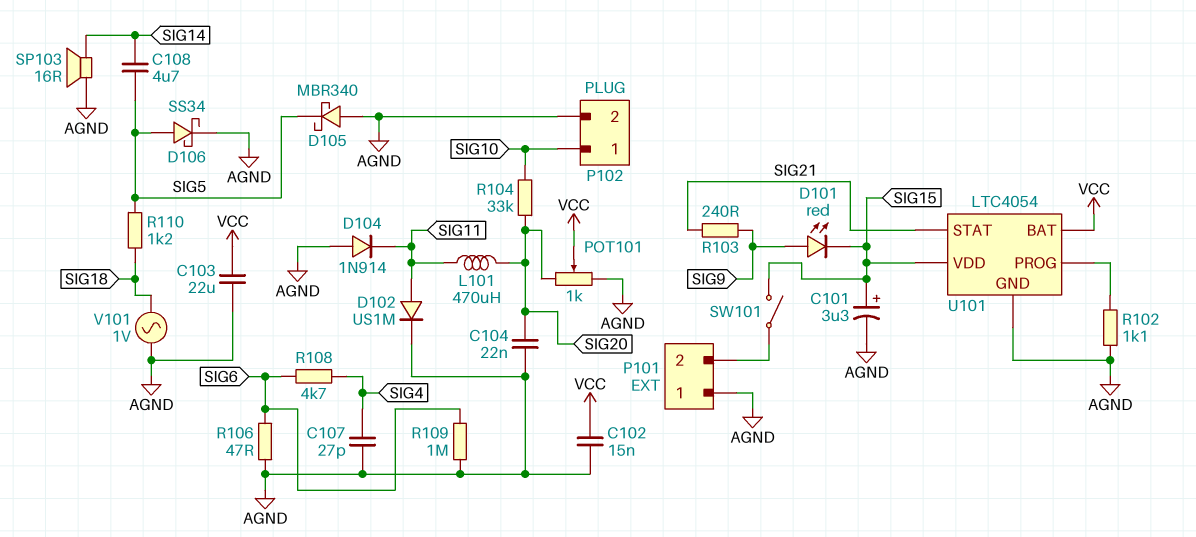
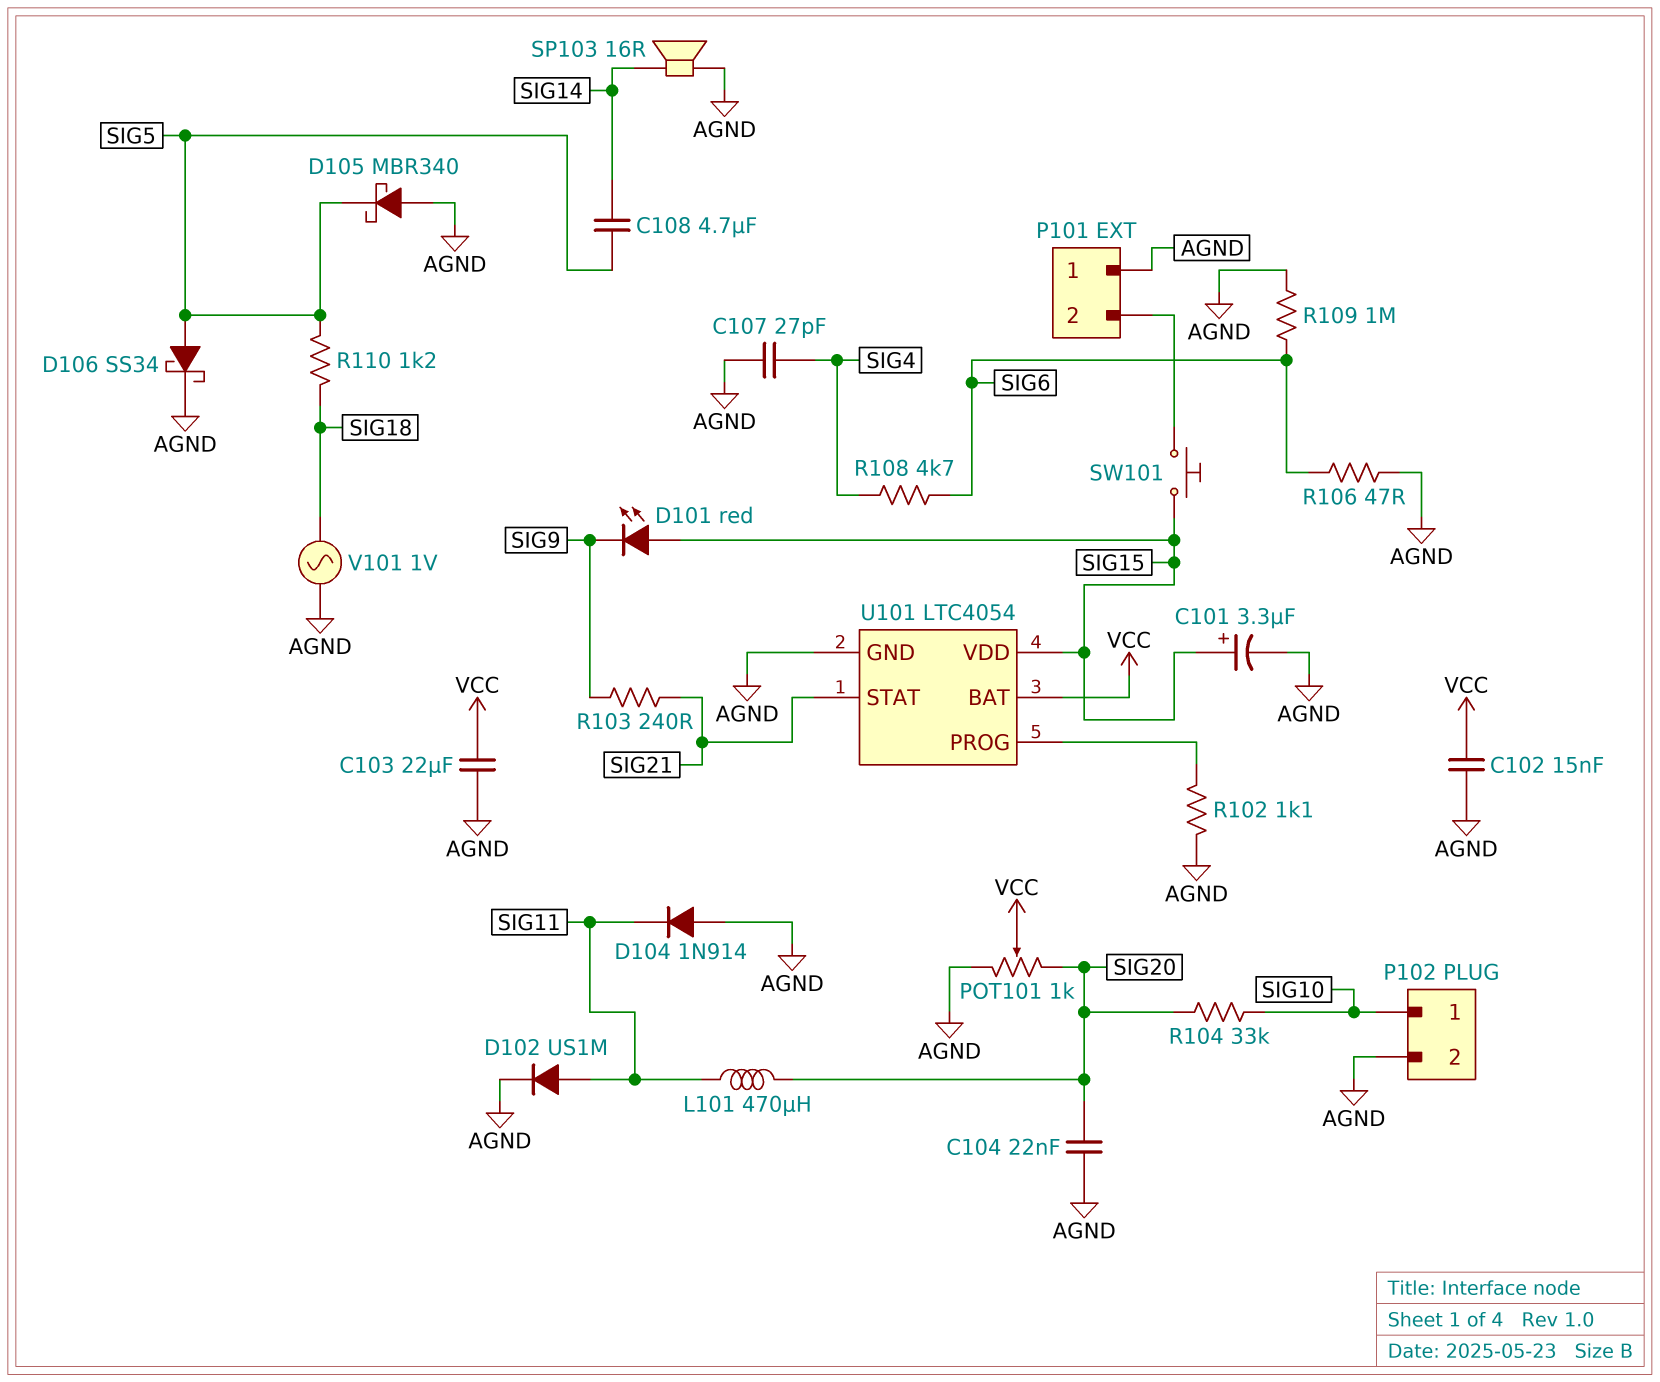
D101: LED red (A SIG9, K SIG15) -> LED red (A SIG15, K SIG9)
SW101: switch (P101/2, SIG15) -> button (P101/2, SIG15)

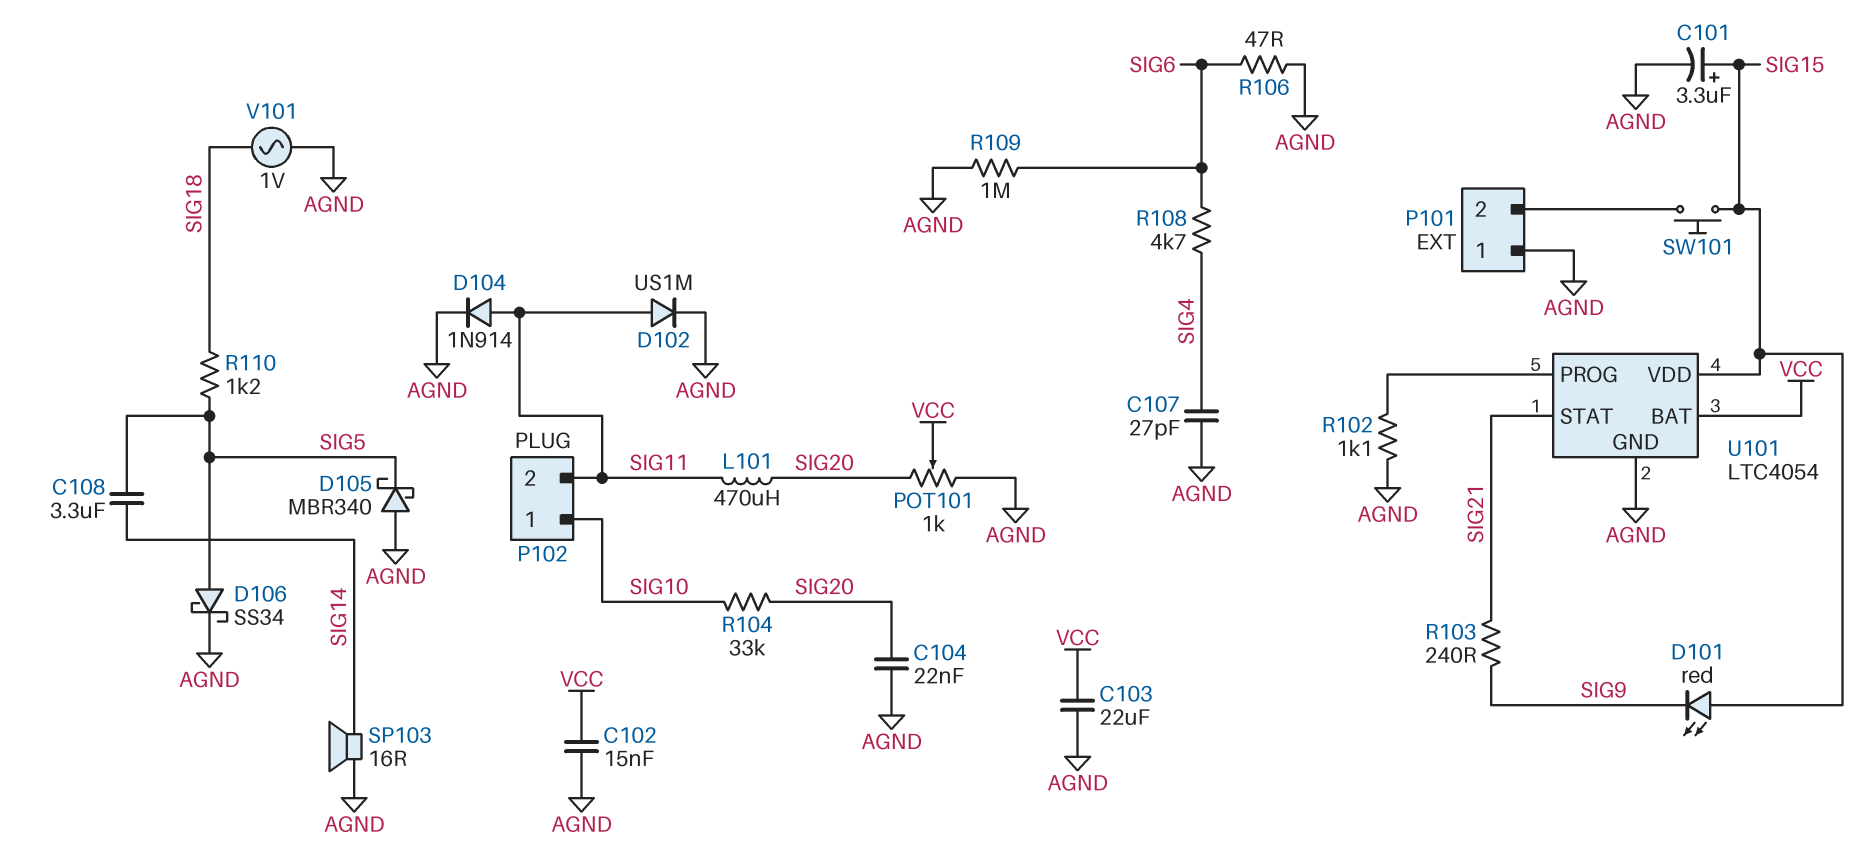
C108: 4.7uF (SIG5, SIG14) -> 3.3uF (SIG5, SIG14)
D104: diode 1N914 (A AGND, K SIG11) -> diode 1N914 (A SIG11, K AGND)
P102 pin 2: AGND -> SIG11

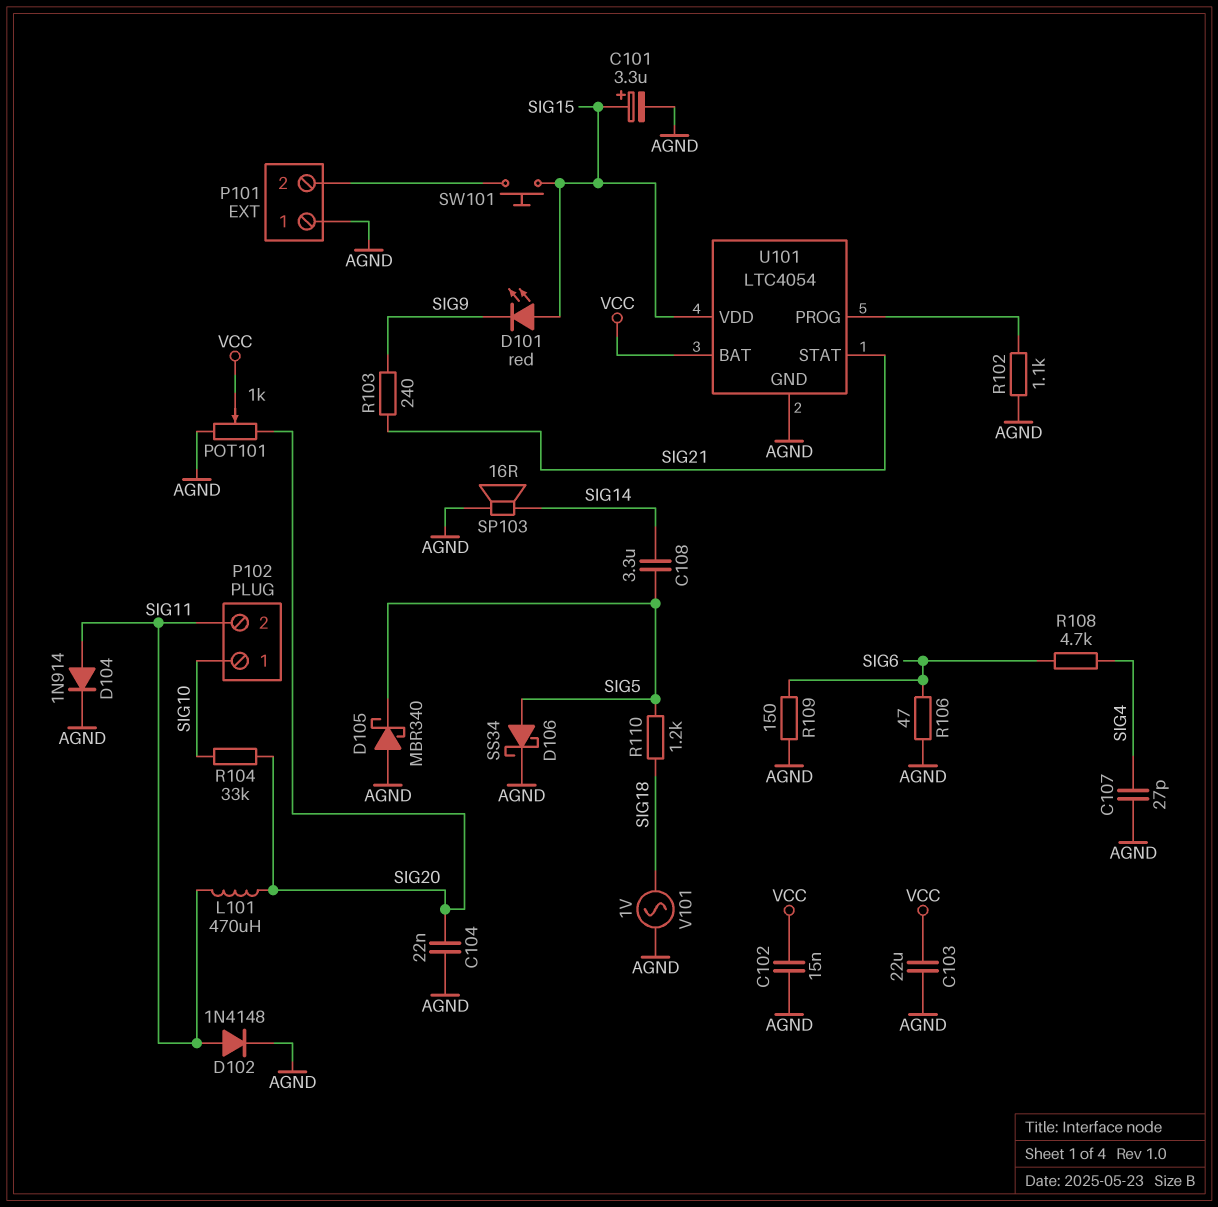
D102: diode US1M (A SIG11, K AGND) -> diode 1N4148 (A SIG11, K AGND)
R109: 1M (AGND, SIG6) -> 150 (AGND, SIG6)

